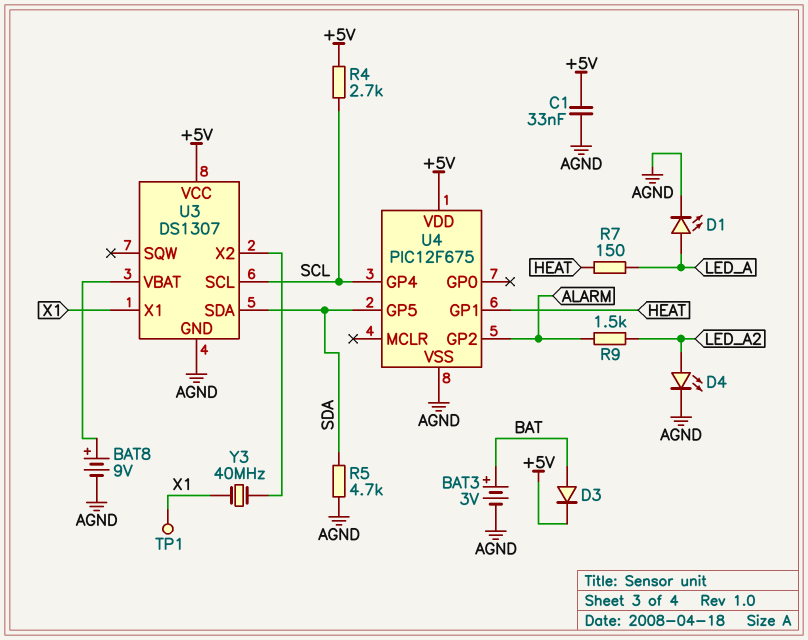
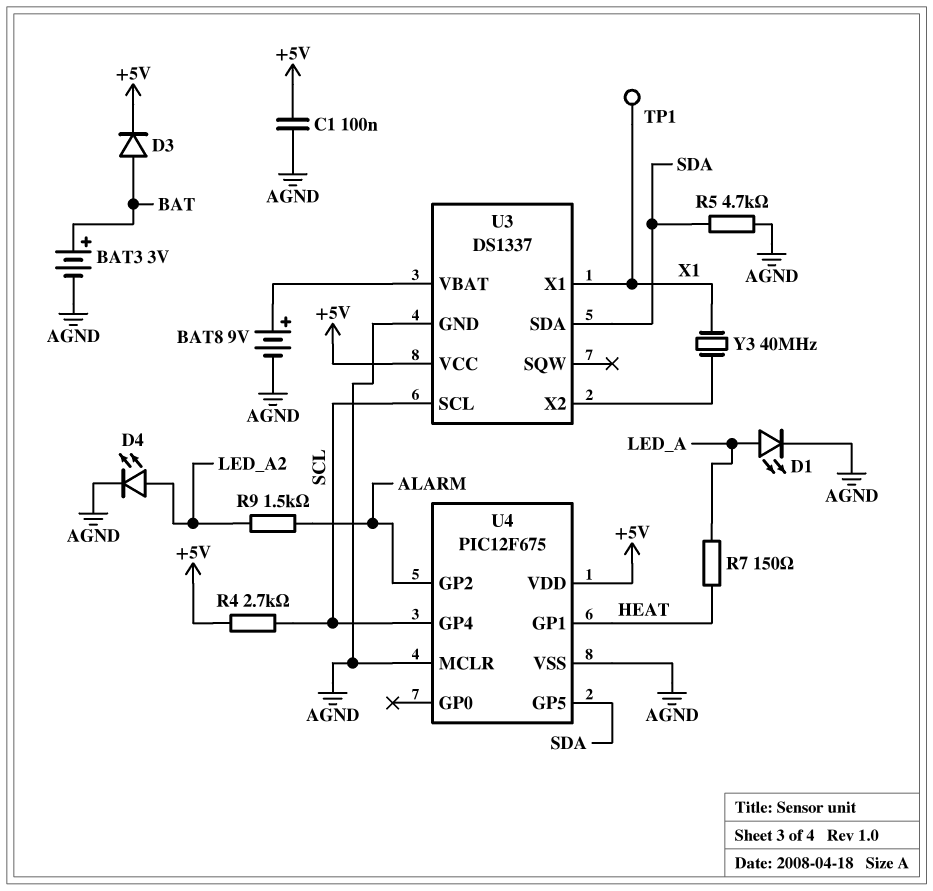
C1: 33nF (+5V, AGND) -> 100nF (+5V, AGND)
U3: DS1307 -> DS1337
U4 pin MCLR: none -> AGND

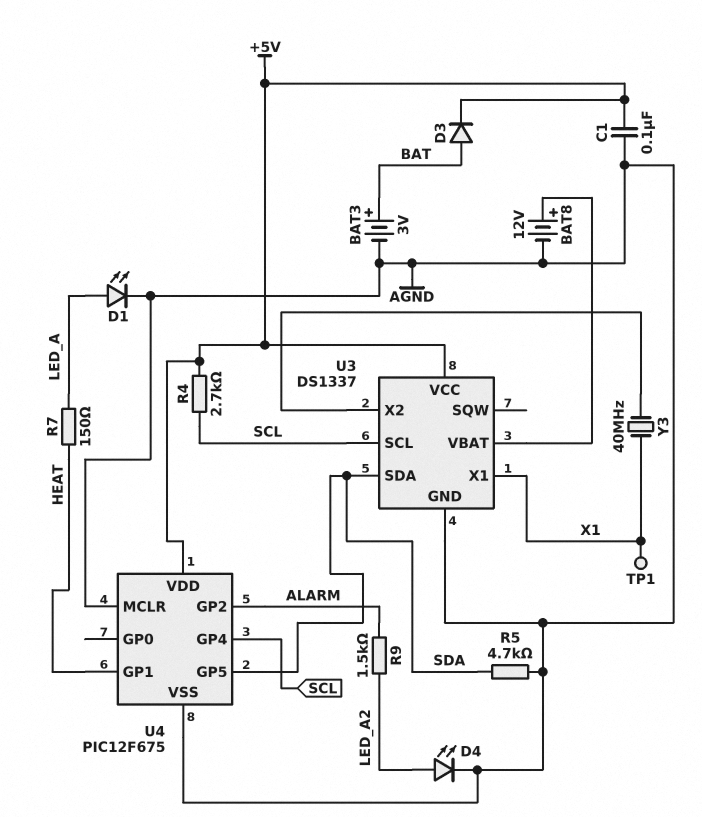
BAT8: 9V (plus U3/VBAT, minus AGND) -> 12V (plus U3/VBAT, minus AGND)

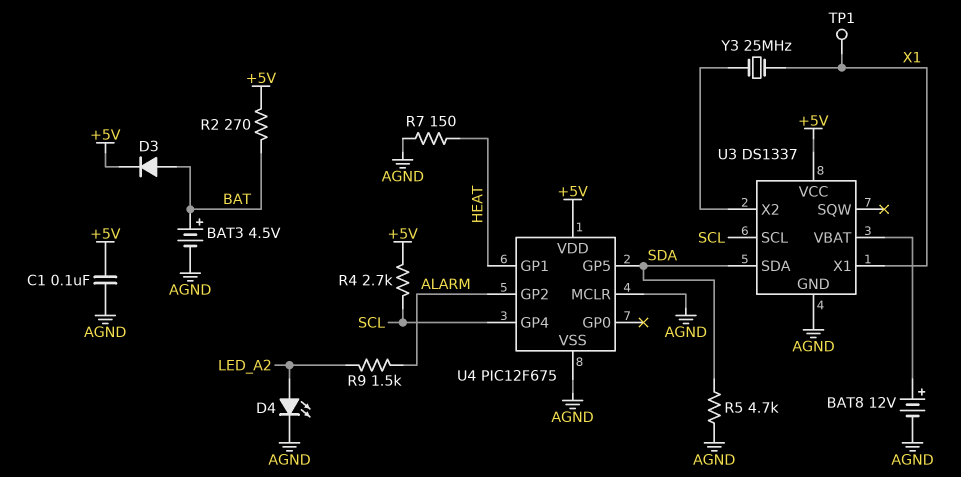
BAT3: 3V (plus BAT, minus AGND) -> 4.5V (plus BAT, minus AGND)
D1: LED (A LED_A, K AGND) -> none
R2: none -> 270 (+5V, BAT)
R7: 150 (HEAT, LED_A) -> 150 (AGND, HEAT)
Y3: 40MHz (U3/X2, X1) -> 25MHz (U3/X2, X1)

